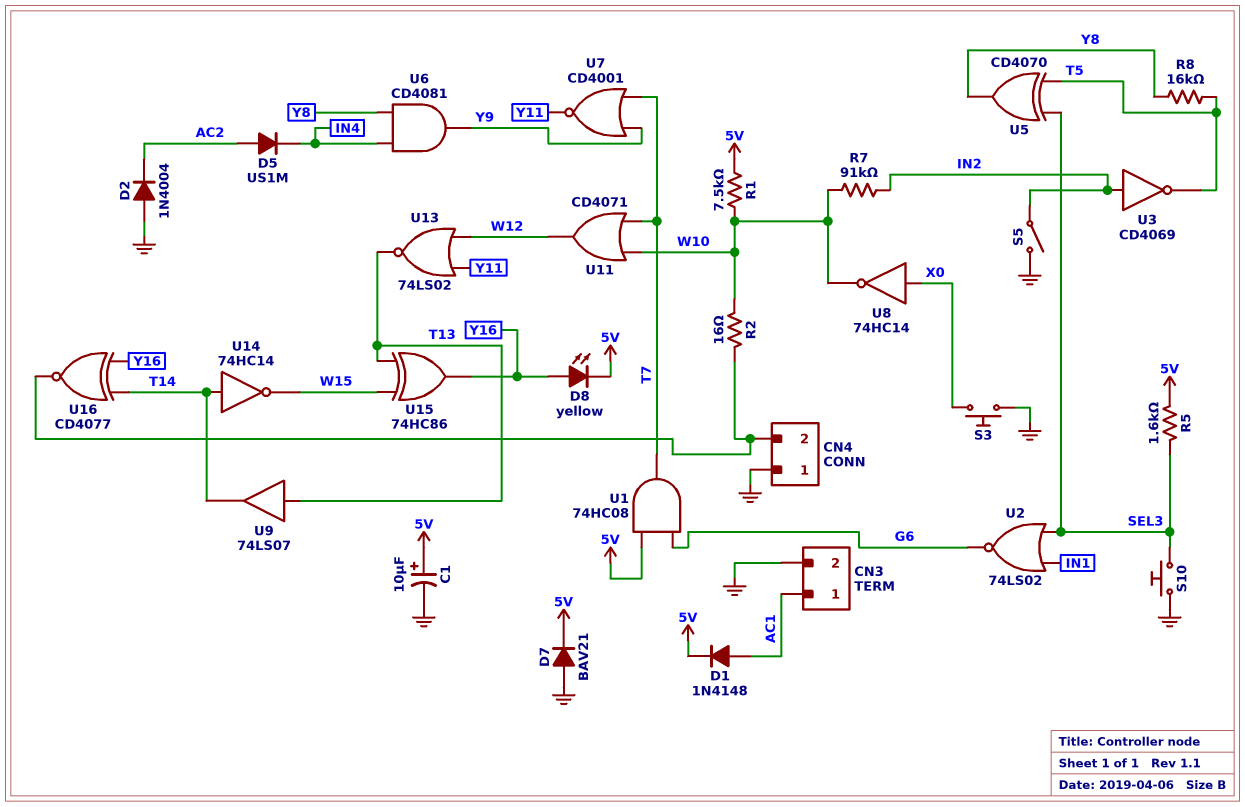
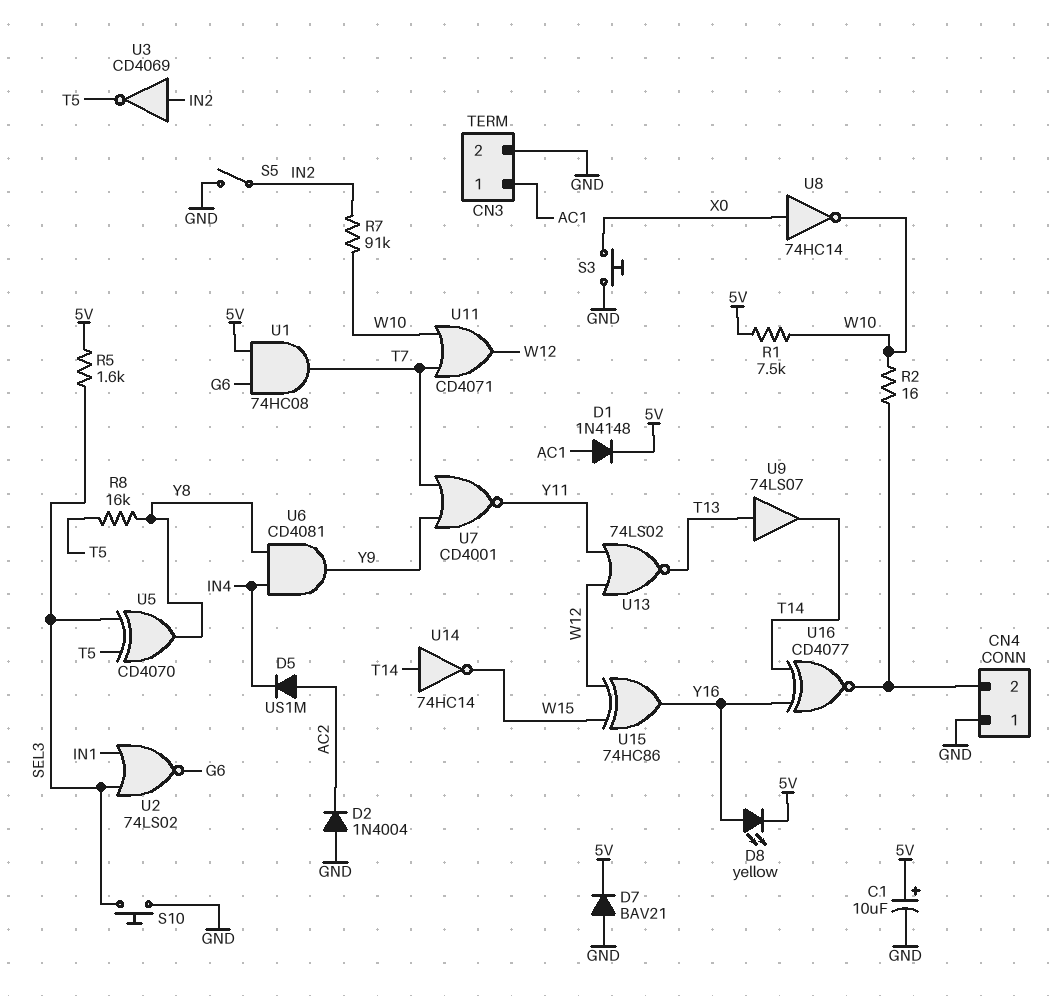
U15: XOR 74HC86 (in T13, in W15, out Y16) -> XOR 74HC86 (in W12, in W15, out Y16)

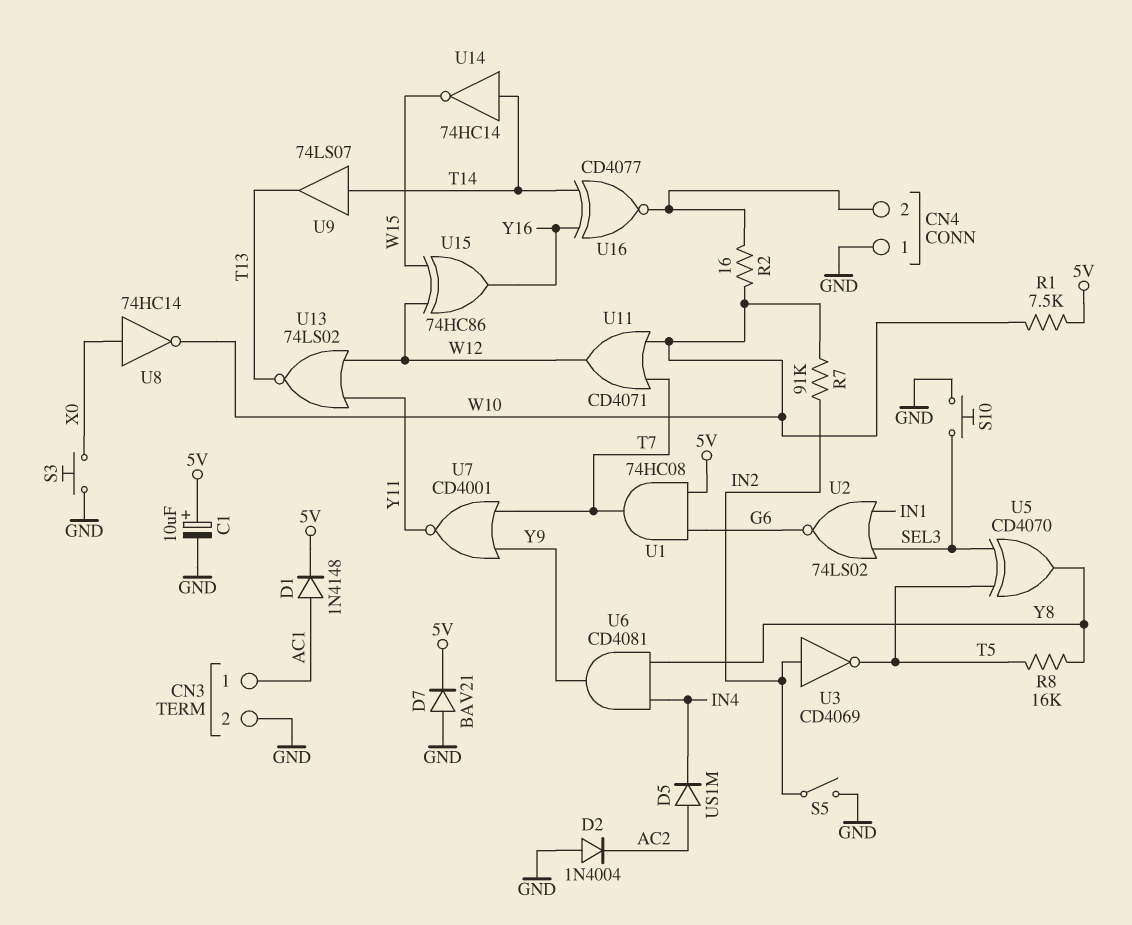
D8: LED yellow (A Y16, K 5V) -> none
R5: 1.6k (5V, SEL3) -> none
U9: buffer 74LS07 (in T13, out T14) -> buffer 74LS07 (in T14, out T13)

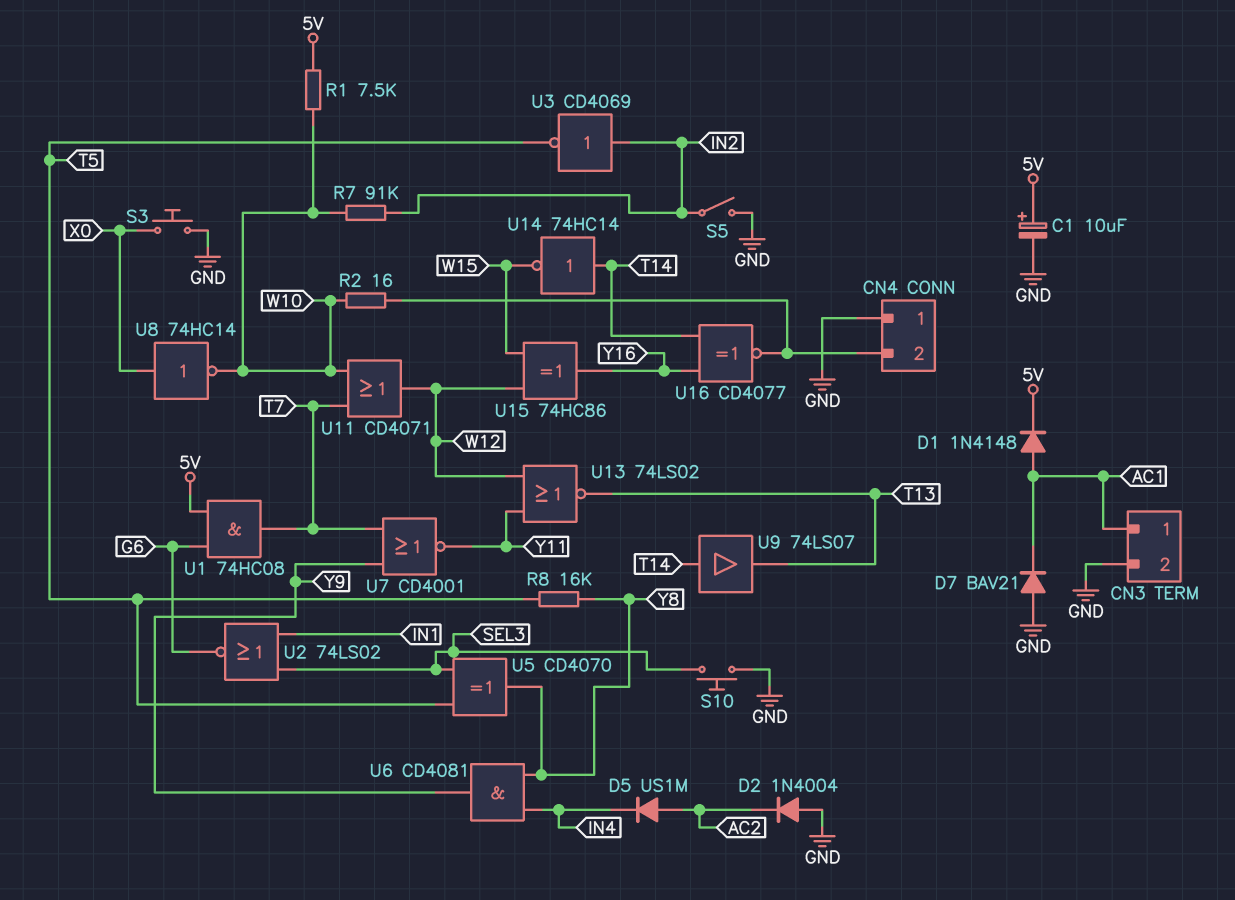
D7: diode BAV21 (A GND, K 5V) -> diode BAV21 (A GND, K AC1)

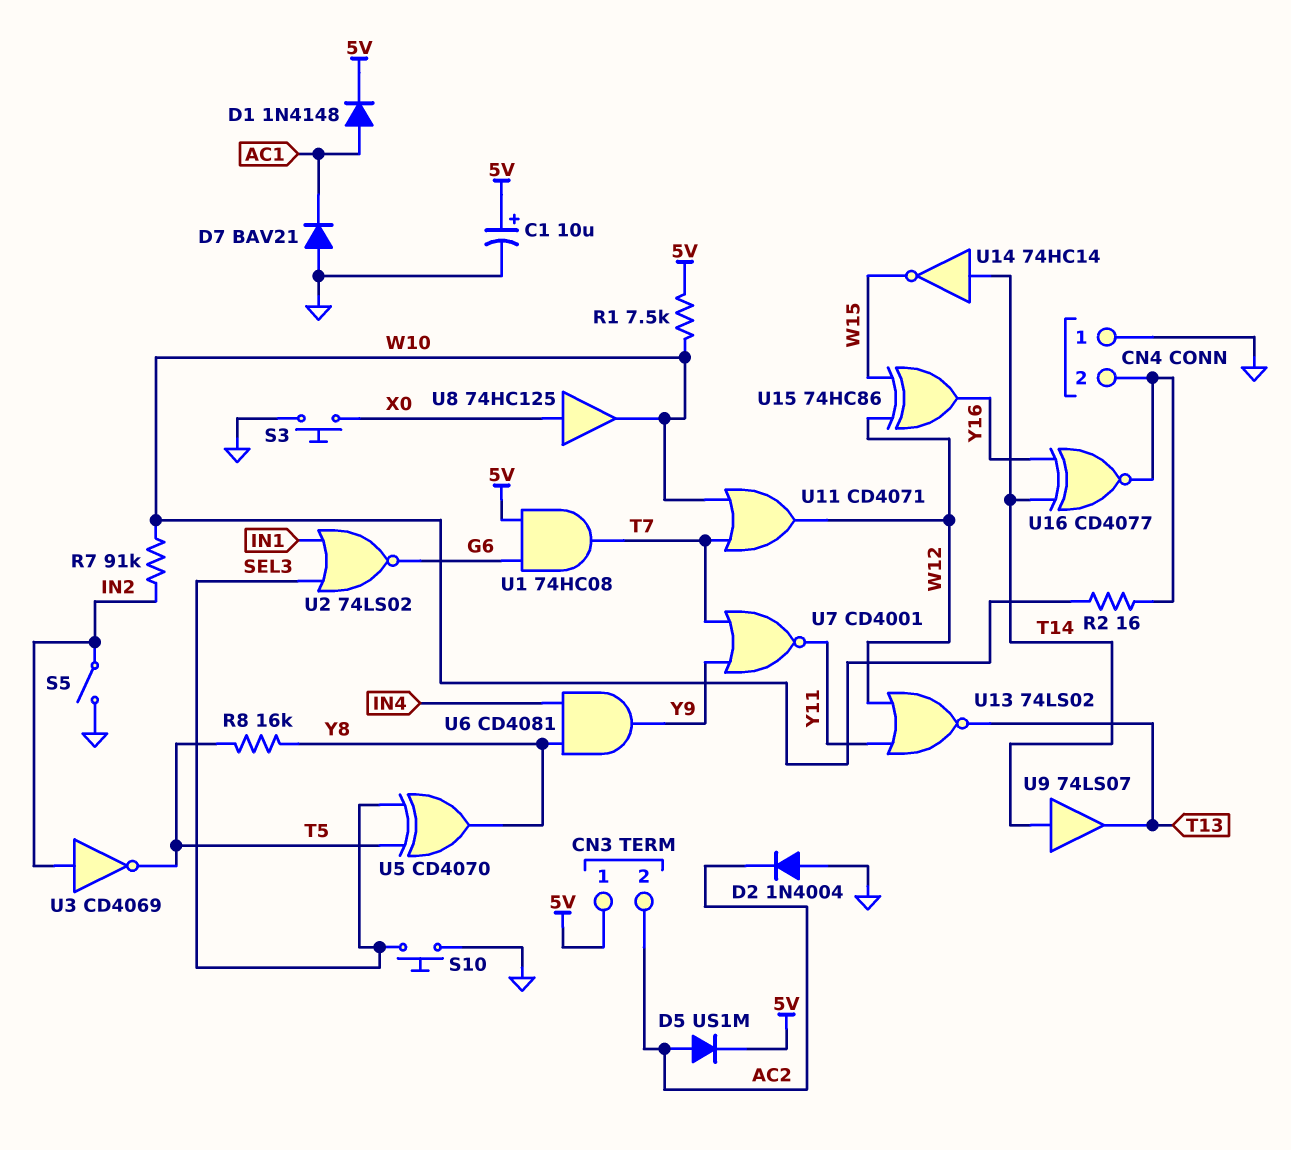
CN3 pin 1: AC1 -> 5V
CN3 pin 2: GND -> AC2
D5: diode US1M (A AC2, K IN4) -> diode US1M (A AC2, K 5V)
U8: NOT 74HC14 (in X0, out W10) -> buffer 74HC125 (in X0, out W10)

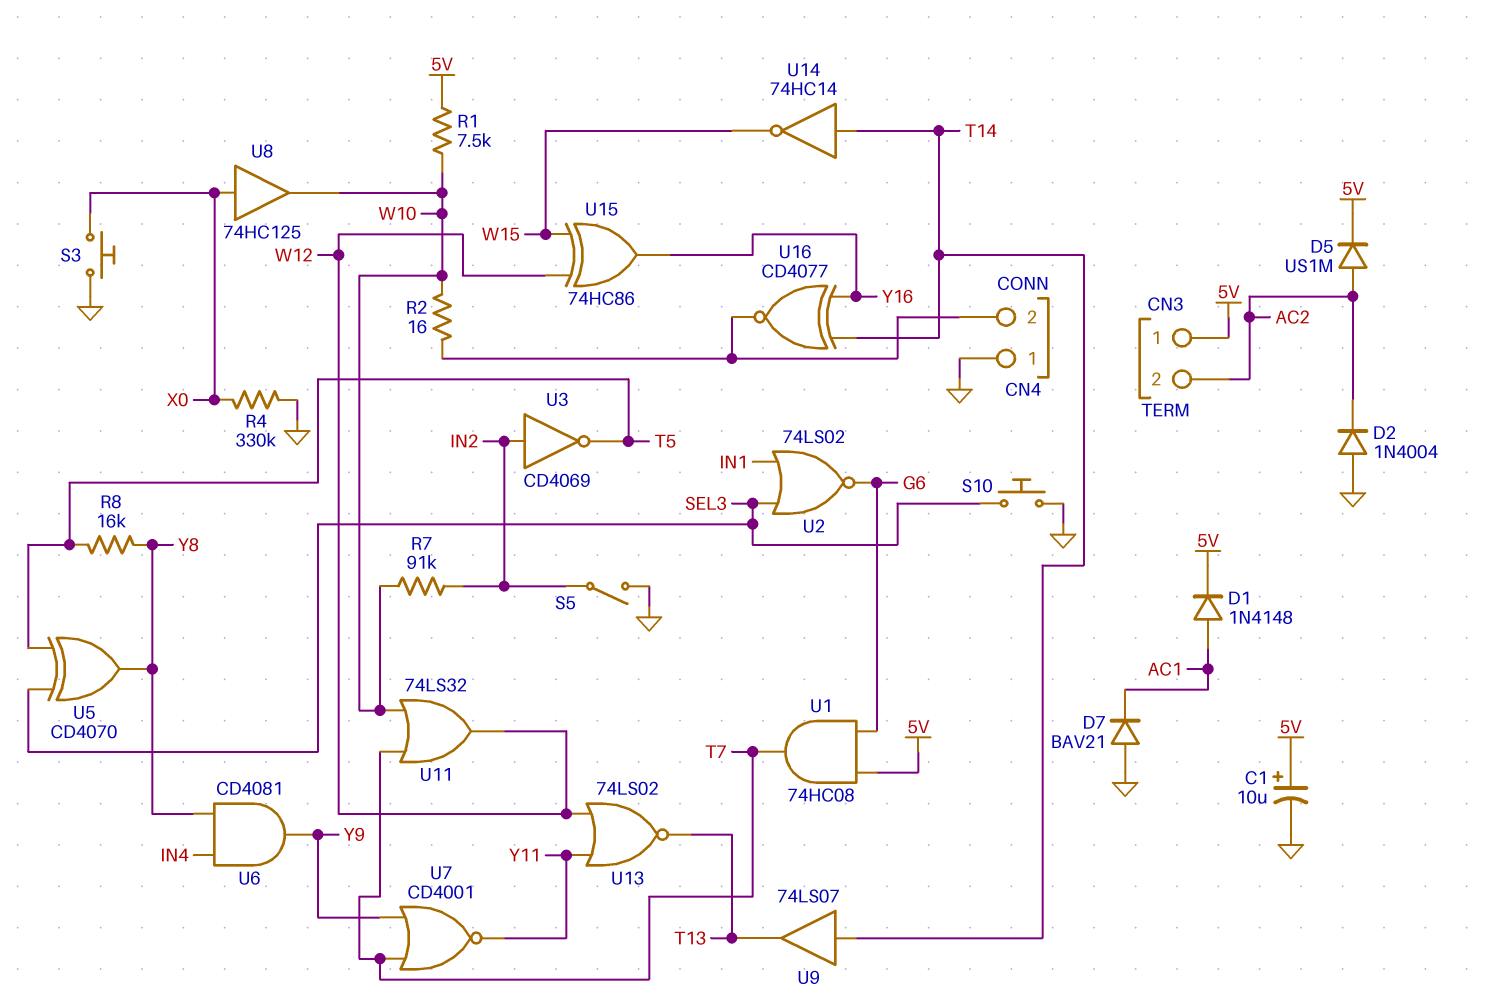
R4: none -> 330k (GND, X0)
U11: OR CD4071 (in T7, in W10, out W12) -> OR 74LS32 (in T7, in W10, out W12)

